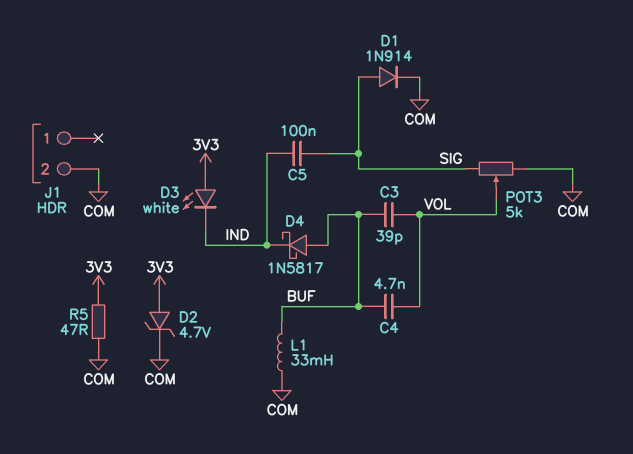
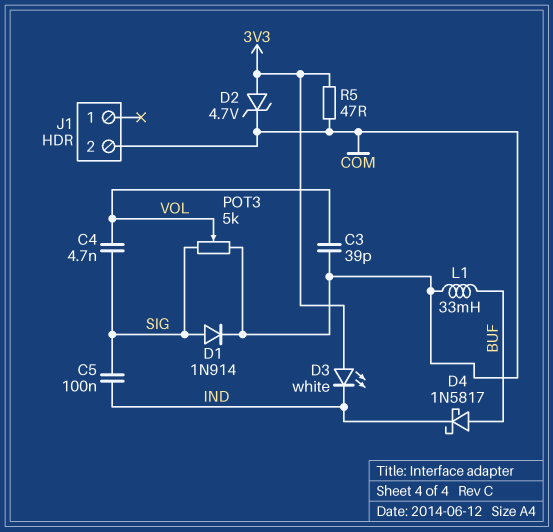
C3: 39pF (BUF, VOL) -> 39pF (COM, VOL)
C4: 4.7nF (BUF, VOL) -> 4.7nF (SIG, VOL)

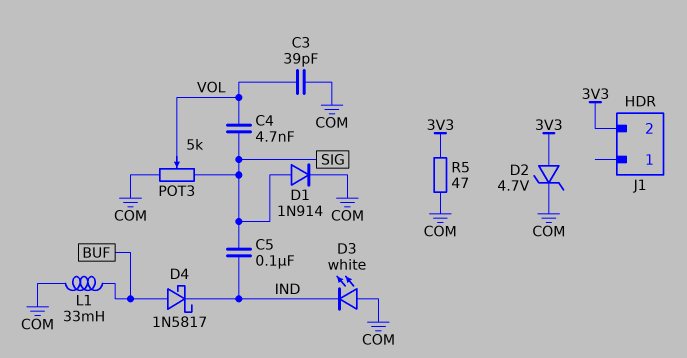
D3: LED white (A 3V3, K IND) -> LED white (A COM, K IND)
J1 pin 2: COM -> 3V3

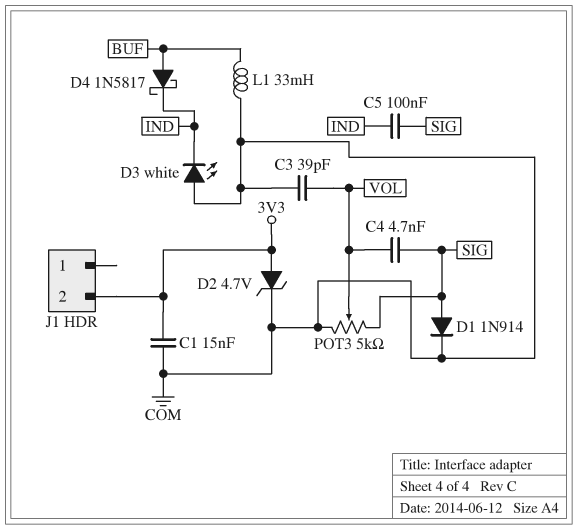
C1: none -> 15nF (3V3, COM)
R5: 47 (3V3, COM) -> none

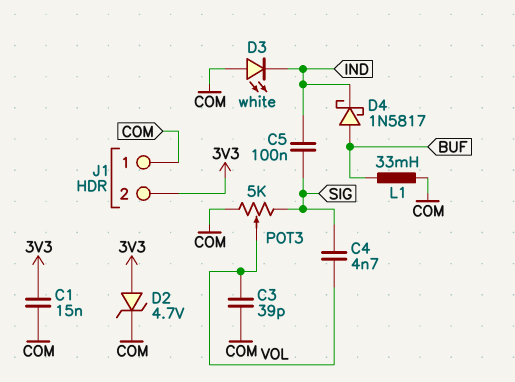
D1: diode 1N914 (A SIG, K COM) -> none
J1 pin 1: none -> COM

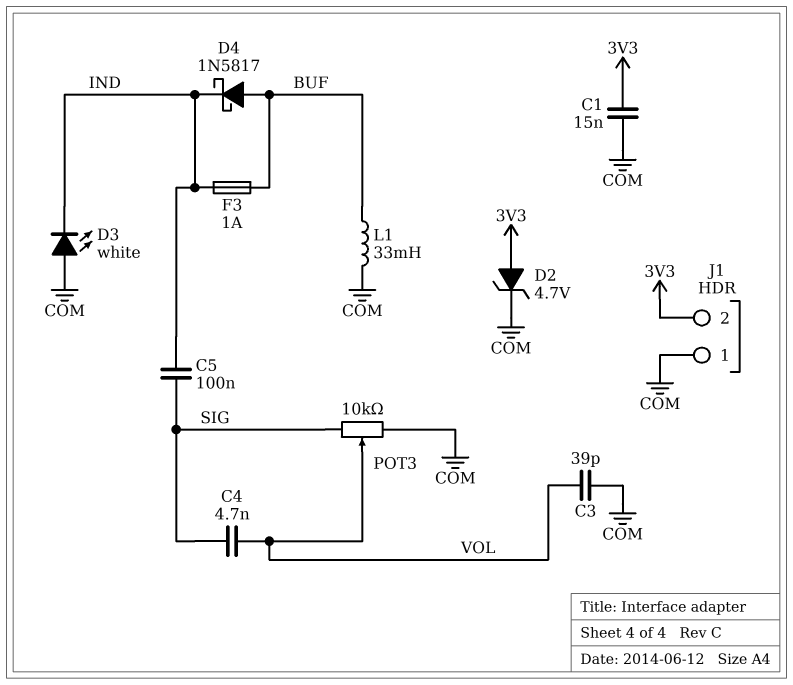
F3: none -> 1A (BUF, IND)
POT3: 5k (COM, SIG, wiper VOL) -> 10k (COM, SIG, wiper VOL)

